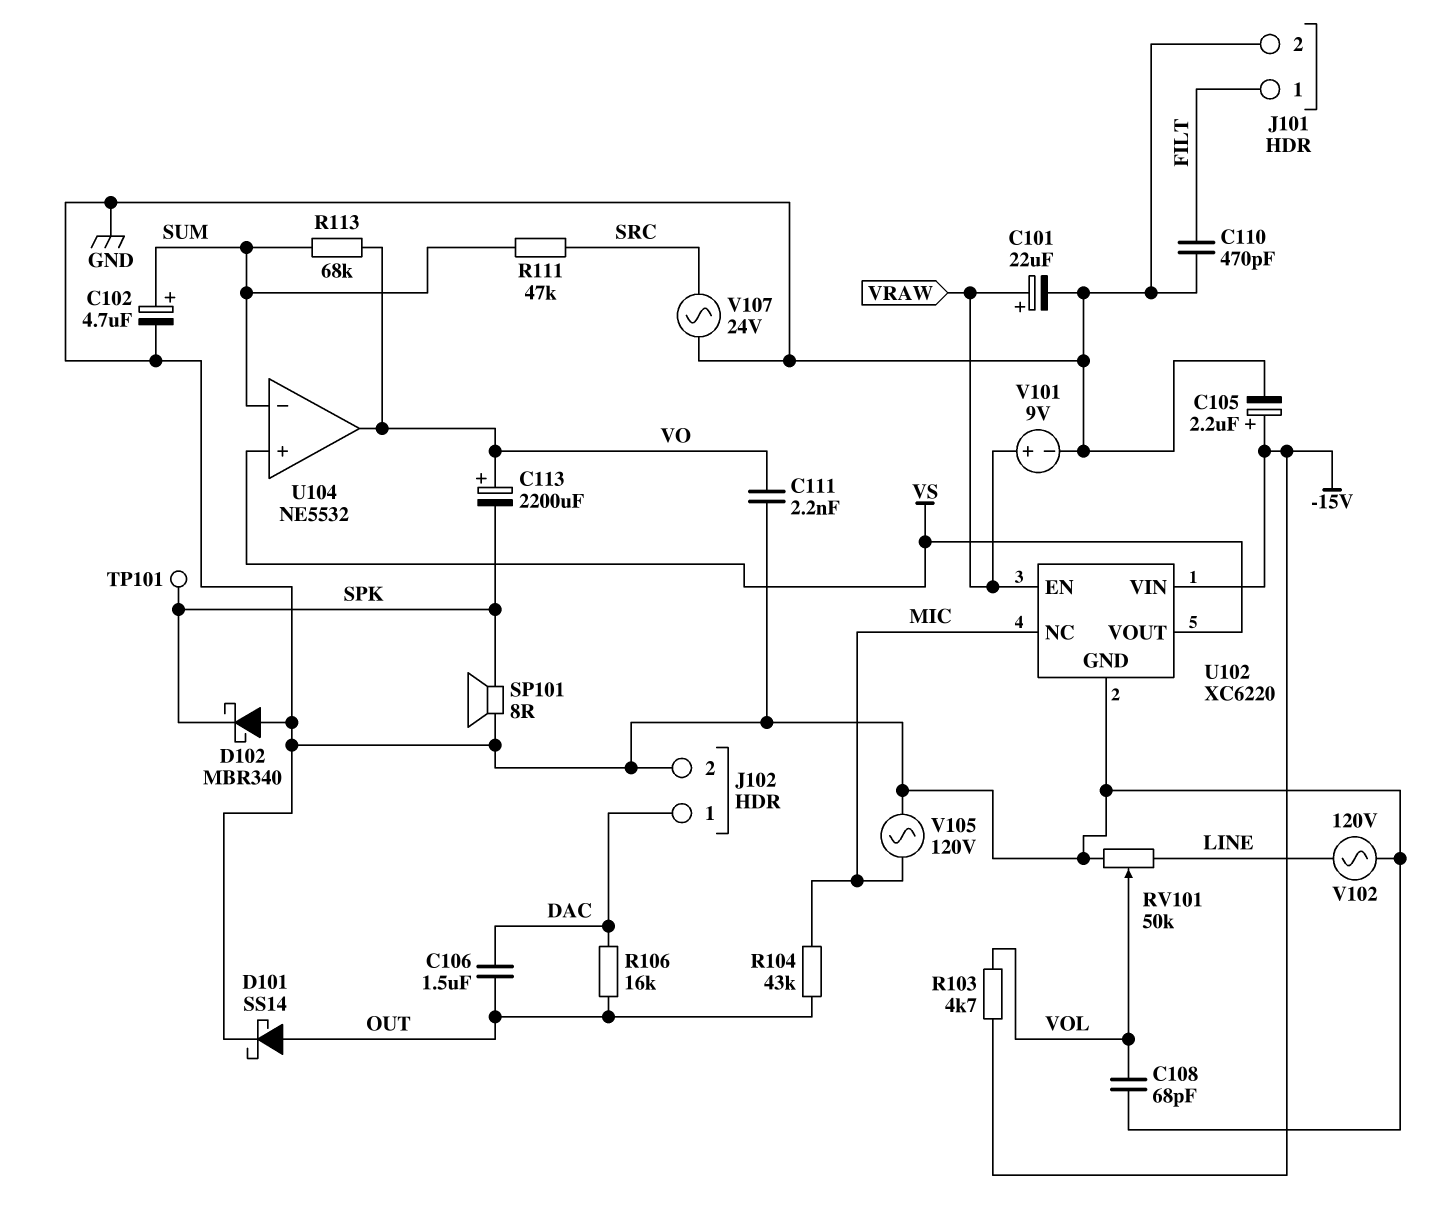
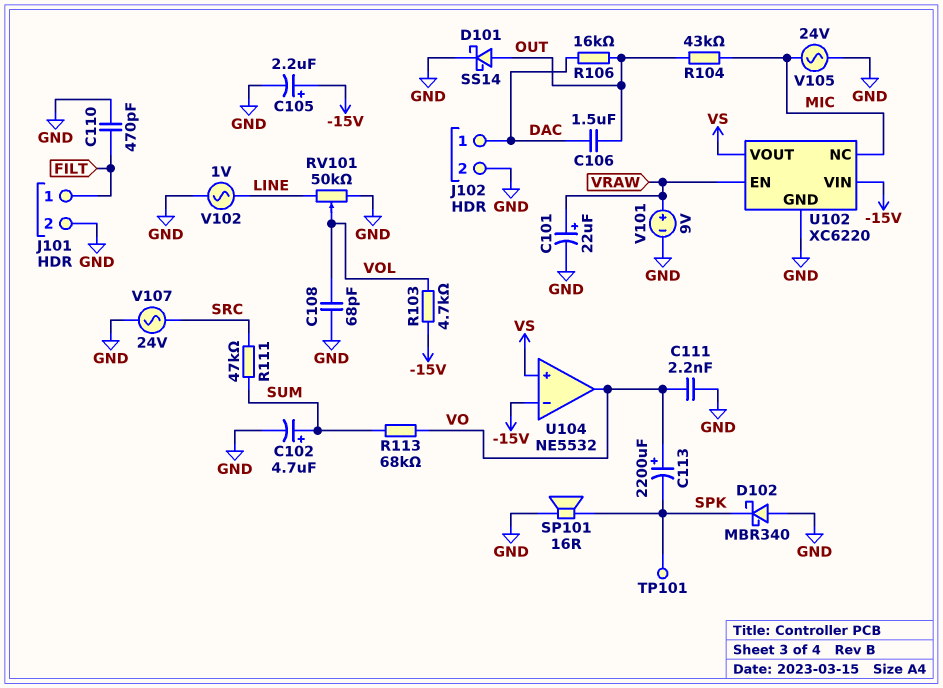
SP101: speaker 8R (GND, SPK) -> speaker 16R (GND, SPK)
U104 pin in-: SUM -> -15V
V102: AC 120V (GND, LINE) -> AC 1V (GND, LINE)
V105: AC 120V (GND, MIC) -> AC 24V (GND, MIC)

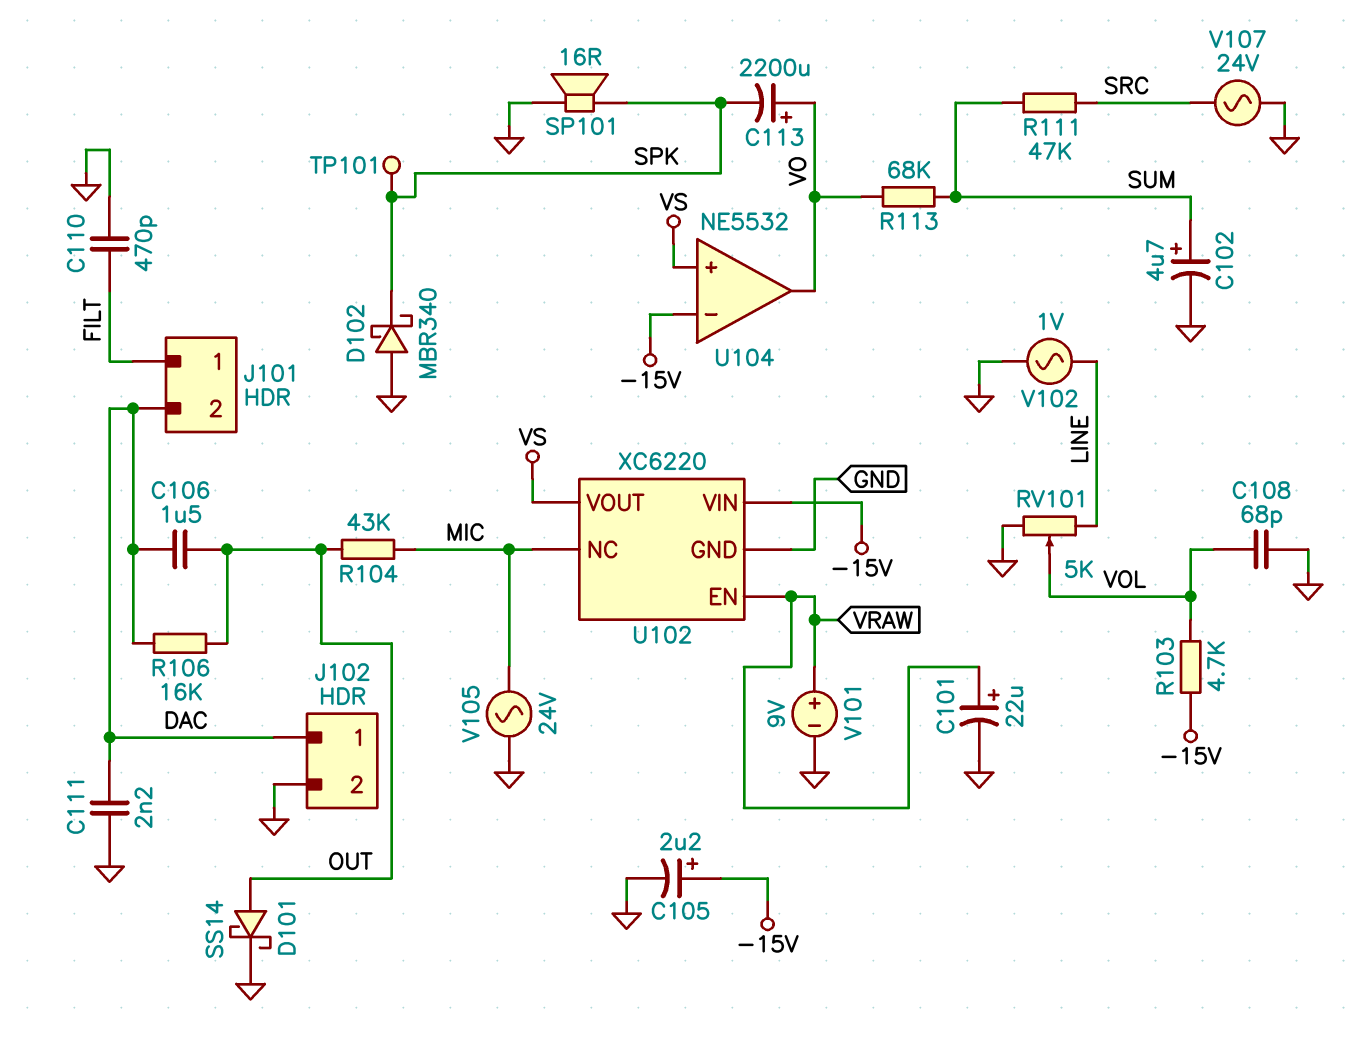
C111: 2.2nF (GND, VO) -> 2.2nF (DAC, GND)
J101 pin 2: GND -> DAC
RV101: 50k (GND, LINE, wiper VOL) -> 5k (GND, LINE, wiper VOL)

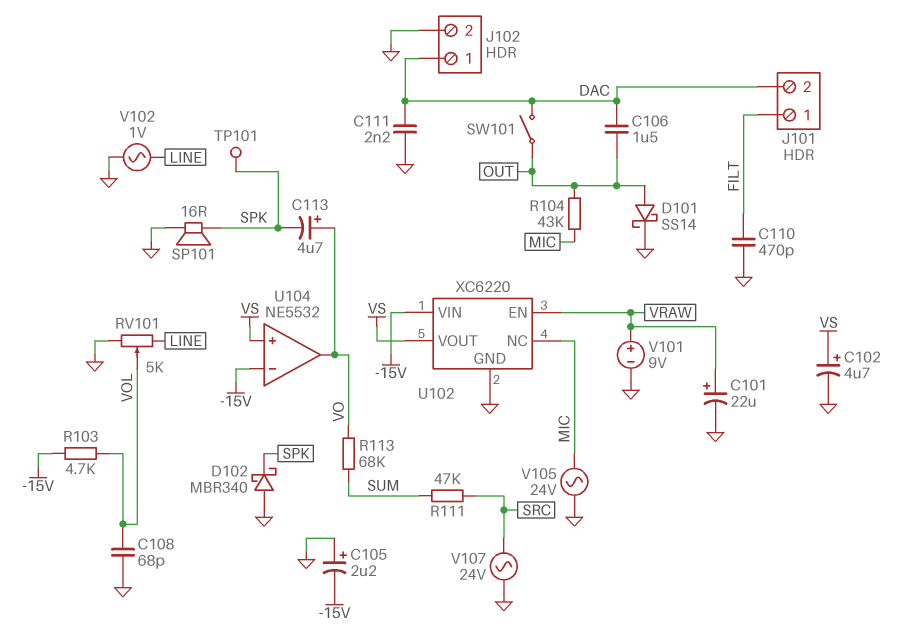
C102: 4.7uF (plus SUM, minus GND) -> 4.7uF (plus VS, minus GND)
C105: 2.2uF (plus -15V, minus GND) -> 2.2uF (plus GND, minus -15V)
C113: 2200uF (plus VO, minus SPK) -> 4.7uF (plus VO, minus SPK)
R106: 16k (DAC, OUT) -> none
SW101: none -> switch (DAC, OUT)

